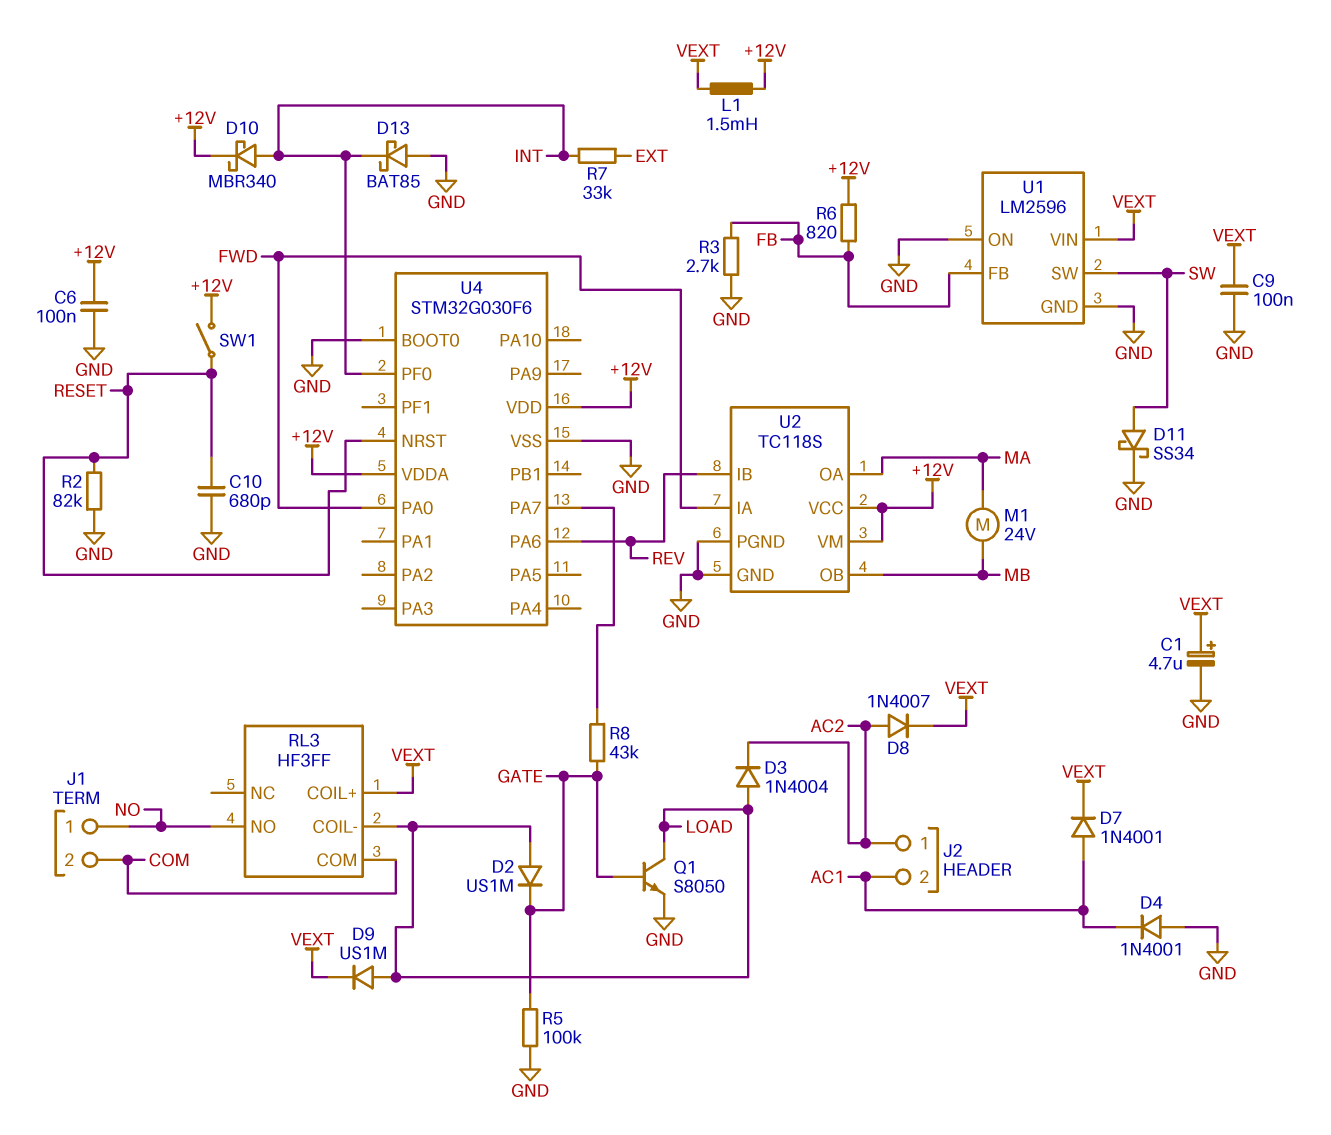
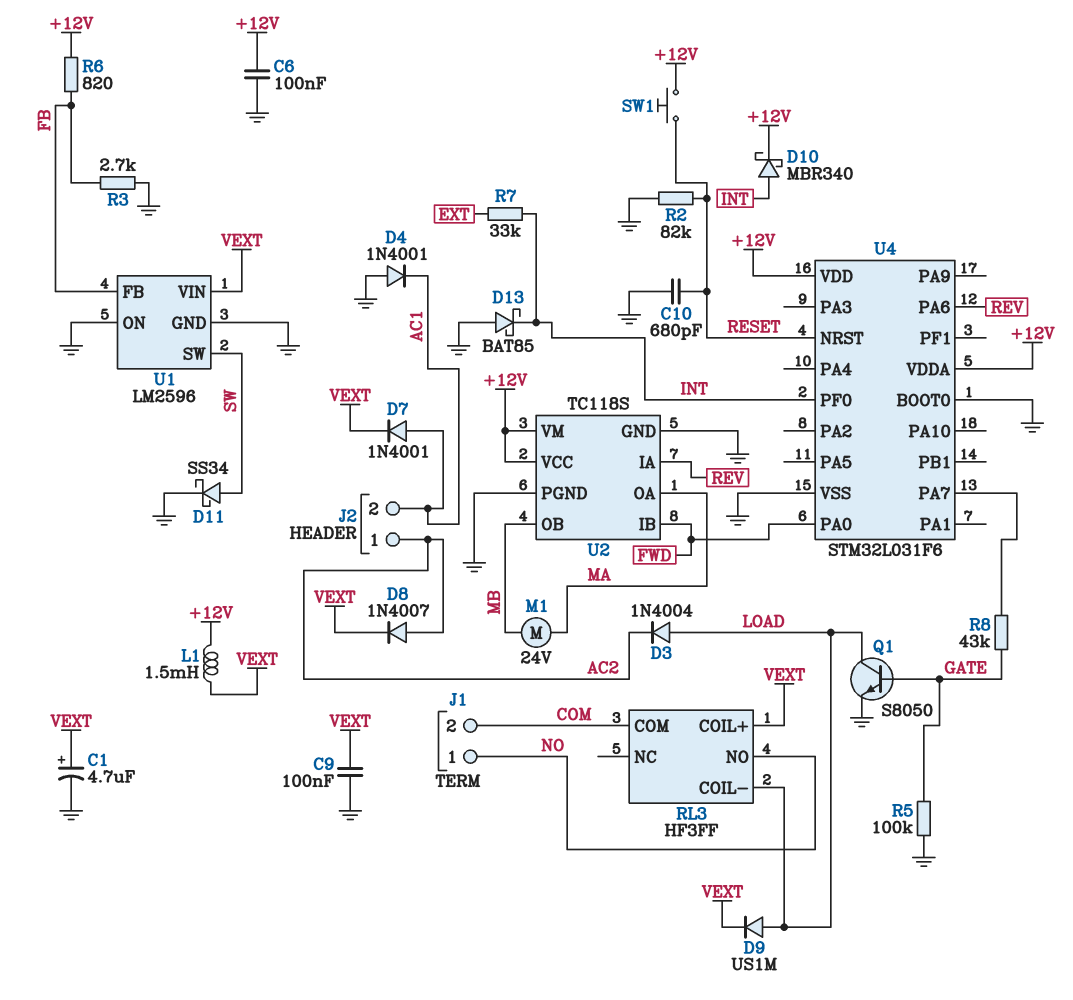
D2: diode US1M (A LOAD, K GATE) -> none
SW1: switch (+12V, RESET) -> button (+12V, RESET)
U2 pin IA: FWD -> REV
U2 pin IB: REV -> FWD
U4: STM32G030F6 -> STM32L031F6

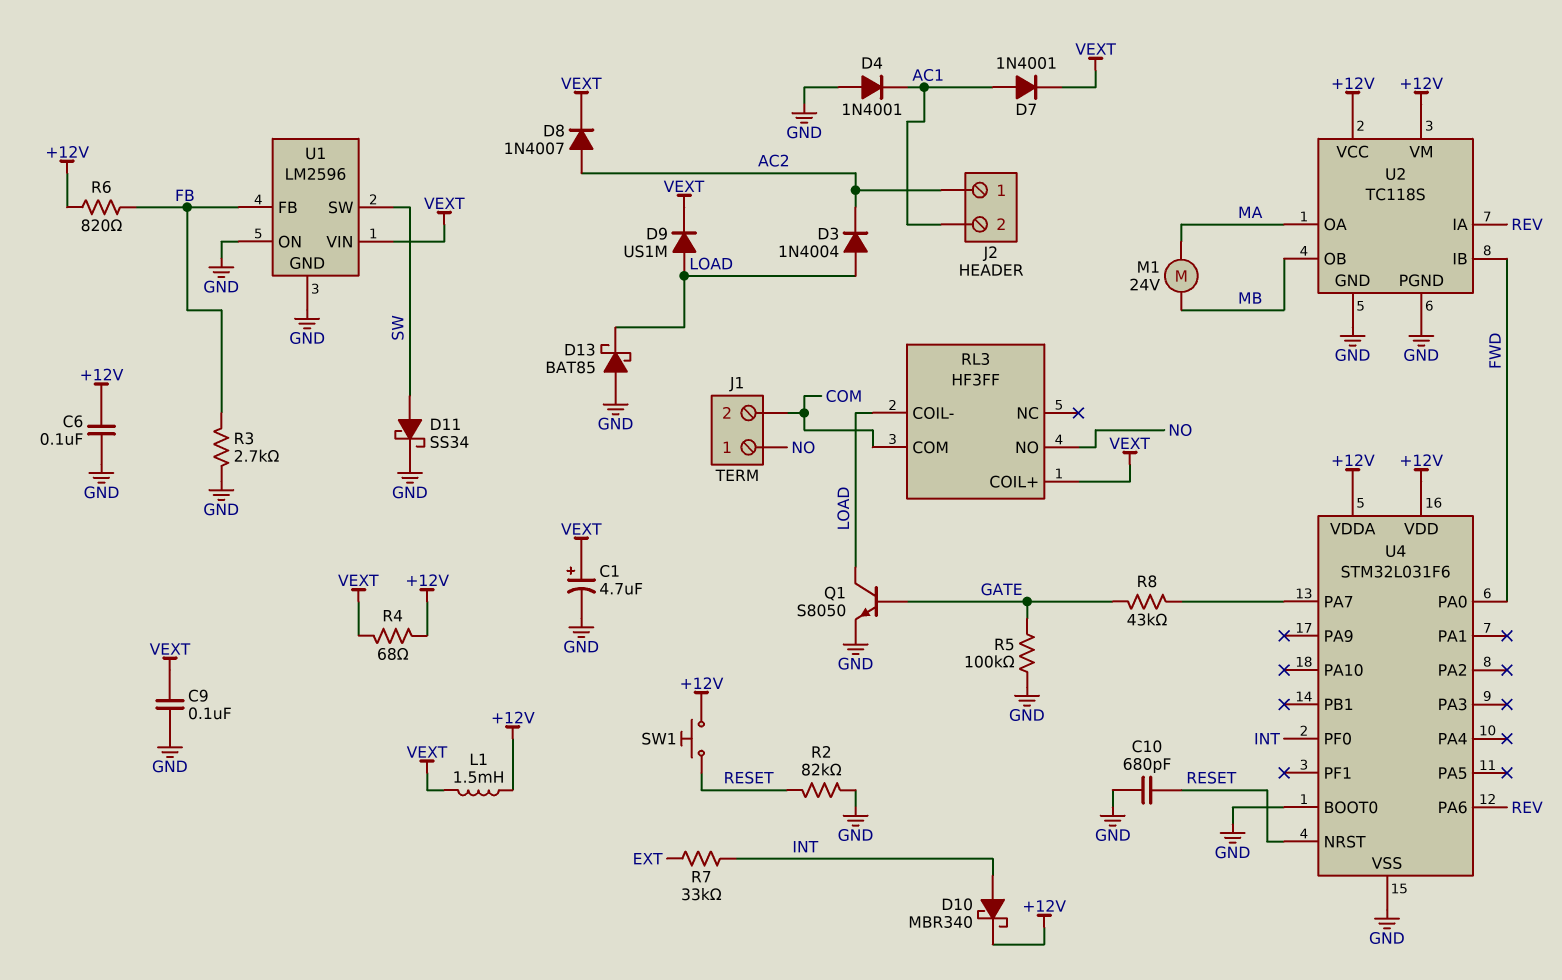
D13: schottky BAT85 (A GND, K INT) -> schottky BAT85 (A GND, K LOAD)
R4: none -> 68 (+12V, VEXT)

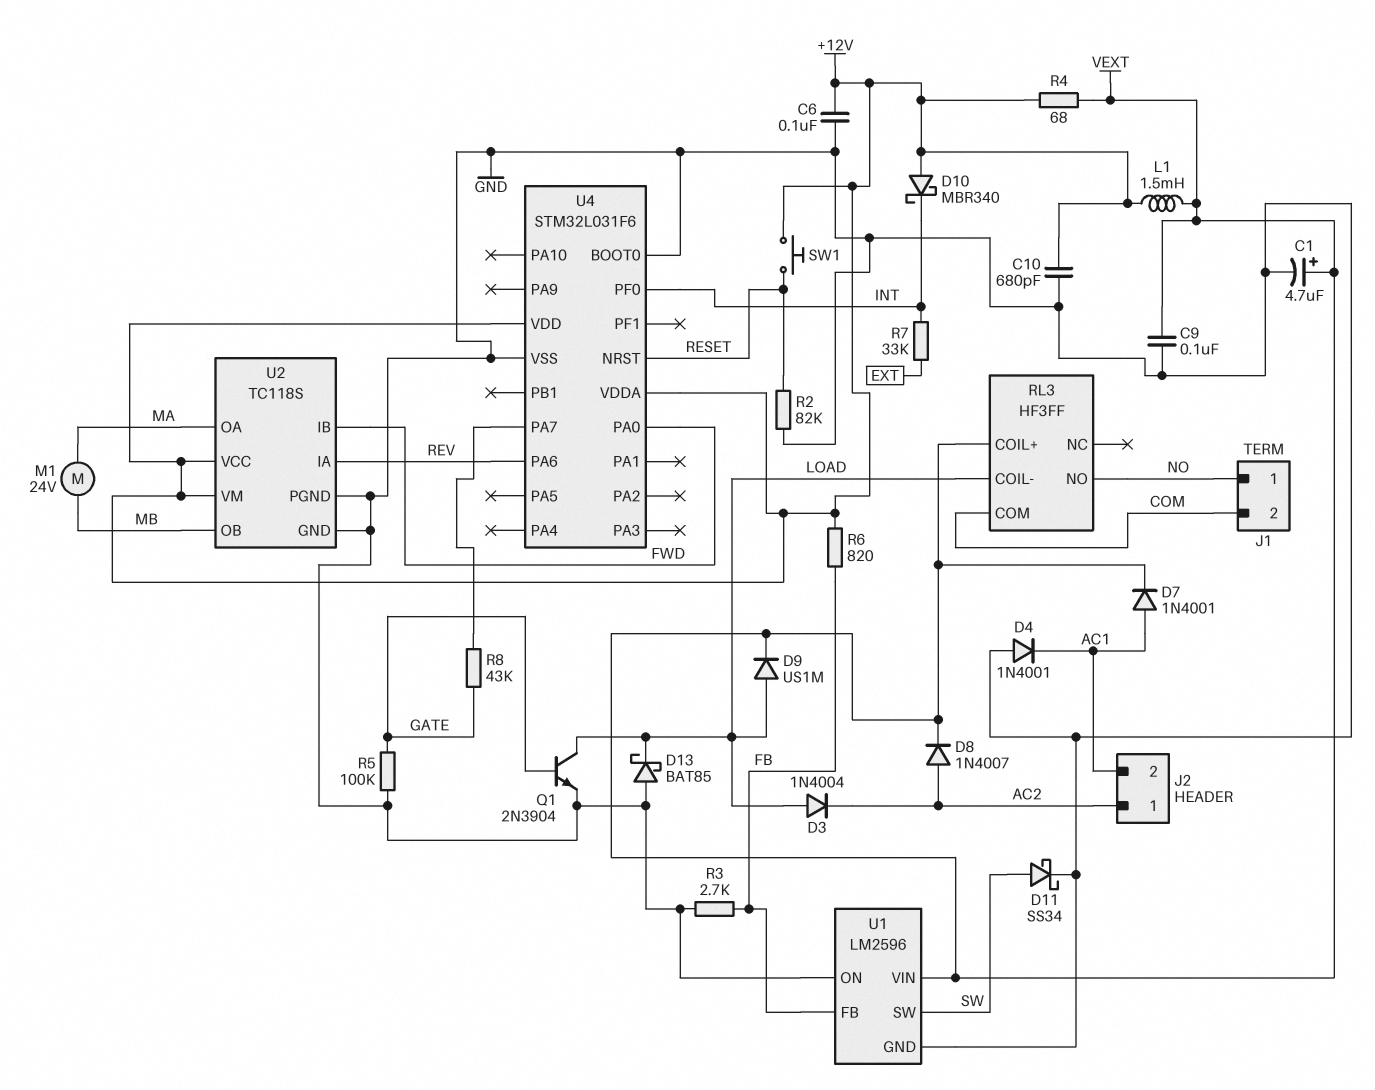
C10: 680pF (GND, RESET) -> 680pF (+12V, GND)
D10: schottky MBR340 (A INT, K +12V) -> schottky MBR340 (A +12V, K INT)
Q1: NPN S8050 (B GATE, C LOAD, E GND) -> NPN 2N3904 (B GATE, C LOAD, E GND)

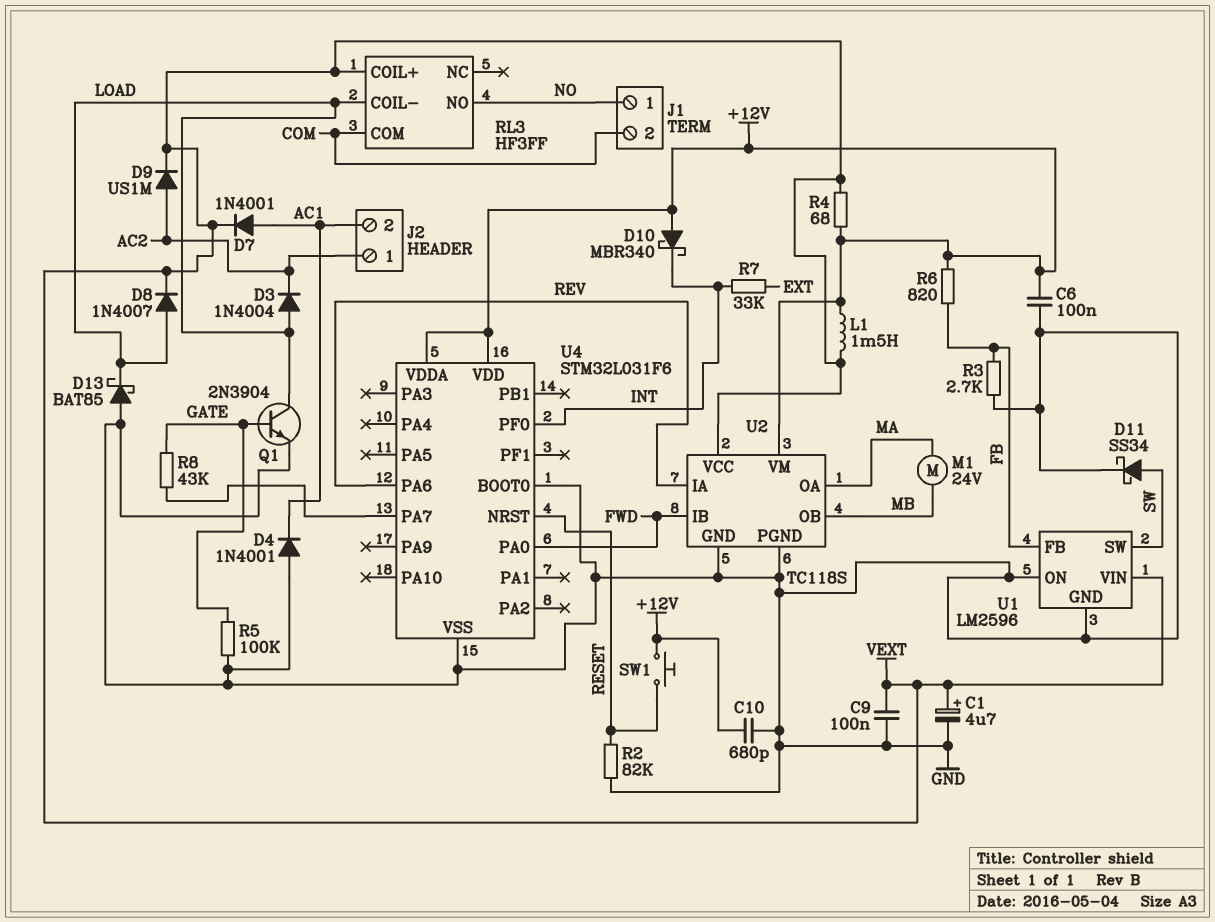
D8: diode 1N4007 (A AC2, K VEXT) -> diode 1N4007 (A LOAD, K VEXT)
D9: diode US1M (A LOAD, K VEXT) -> diode US1M (A AC2, K VEXT)
U2 pin VCC: +12V -> VEXT

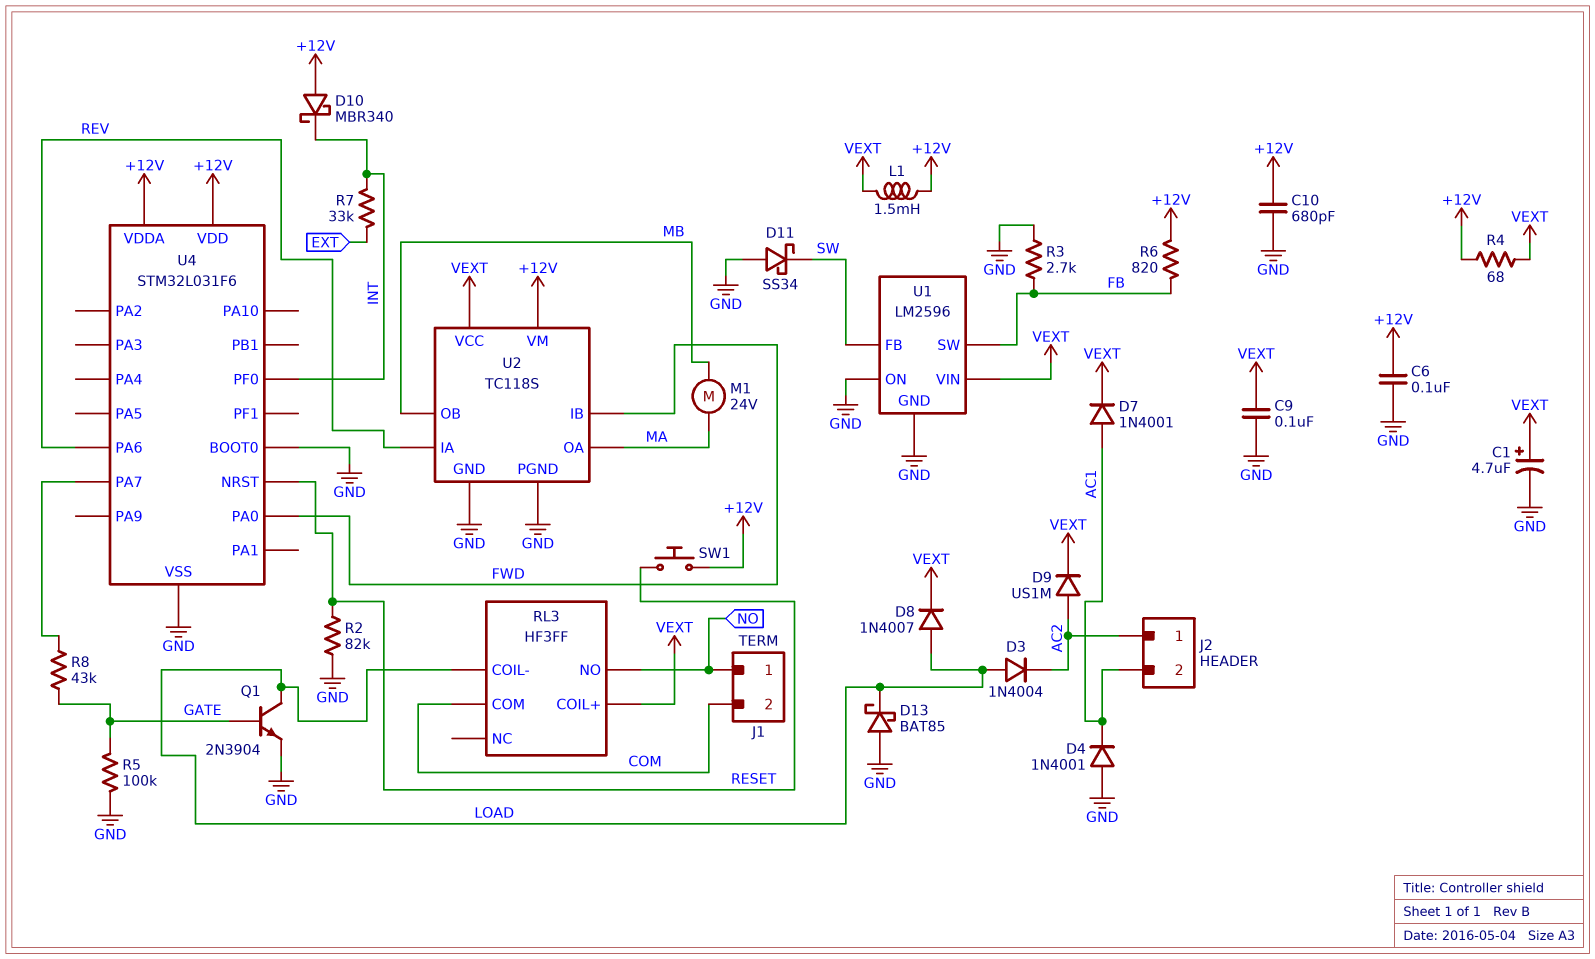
D11: schottky SS34 (A SW, K GND) -> schottky SS34 (A GND, K SW)
U1 pin FB: FB -> SW
U1 pin SW: SW -> FB

